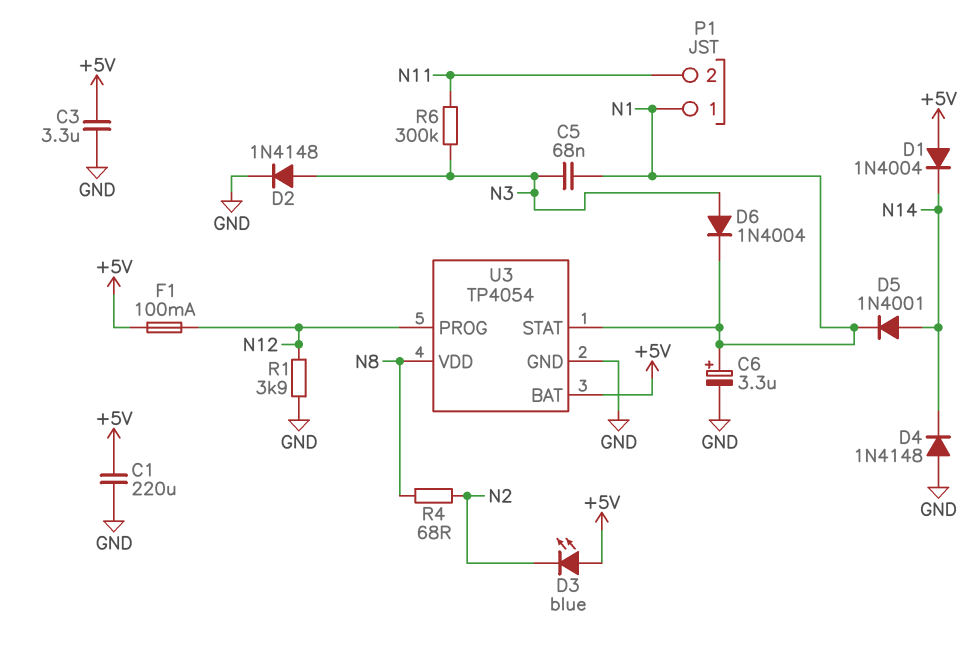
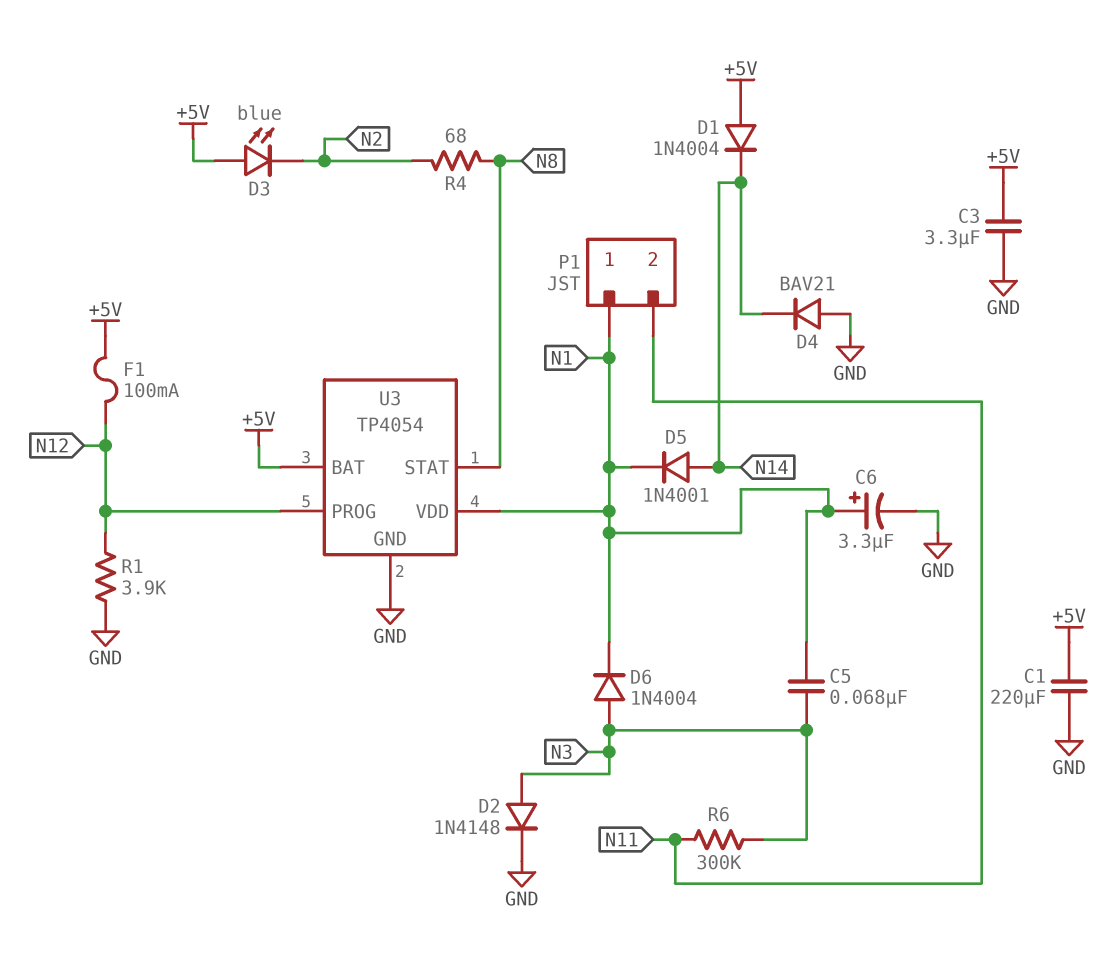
D4: diode 1N4148 (A GND, K N14) -> diode BAV21 (A GND, K N14)
U3 pin STAT: N1 -> N8
U3 pin VDD: N8 -> N1

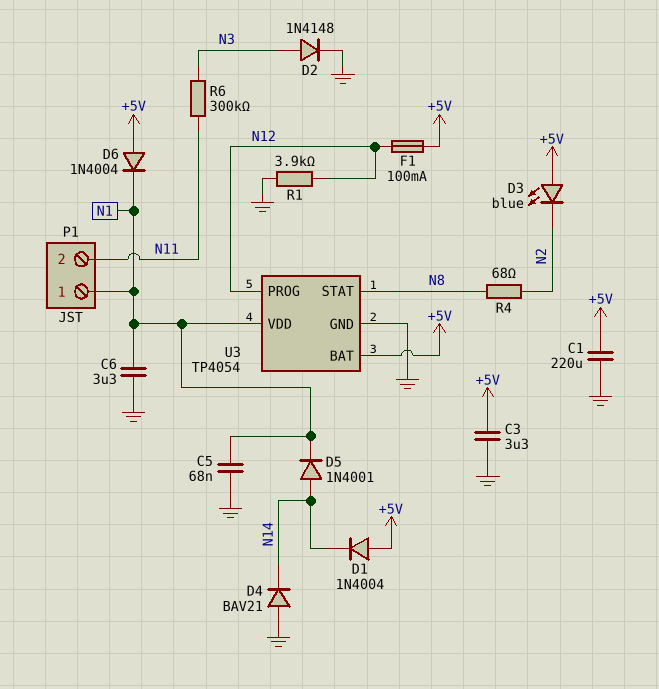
C5: 68nF (N1, N3) -> 68nF (GND, N1)
C6: 3.3uF (plus N1, minus GND) -> 3.3uF (GND, N1)
D6: diode 1N4004 (A N3, K N1) -> diode 1N4004 (A +5V, K N1)

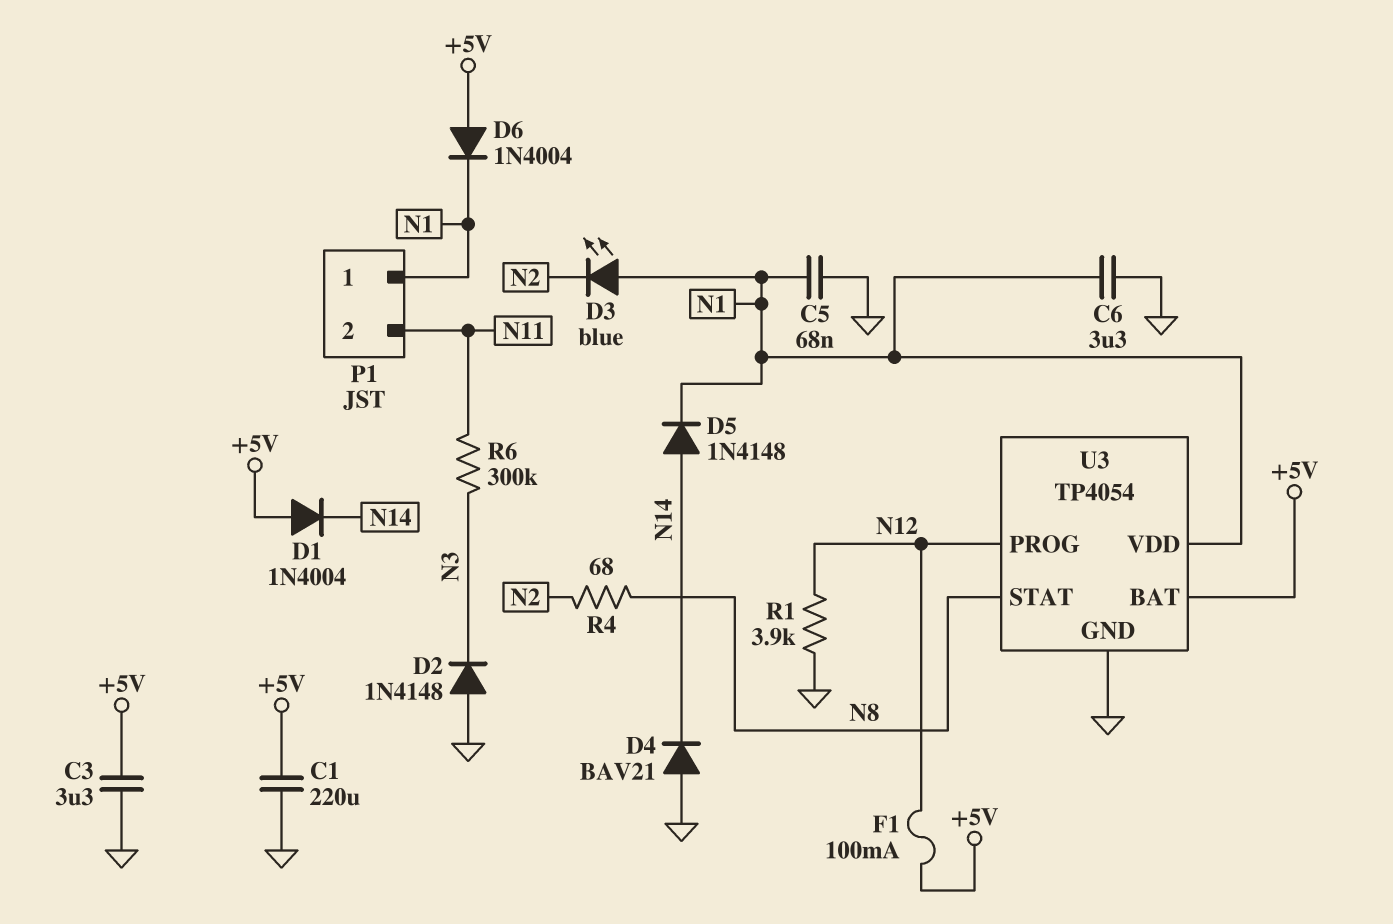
D2: diode 1N4148 (A N3, K GND) -> diode 1N4148 (A GND, K N3)
D3: LED blue (A +5V, K N2) -> LED blue (A N1, K N2)
D5: diode 1N4001 (A N14, K N1) -> diode 1N4148 (A N14, K N1)

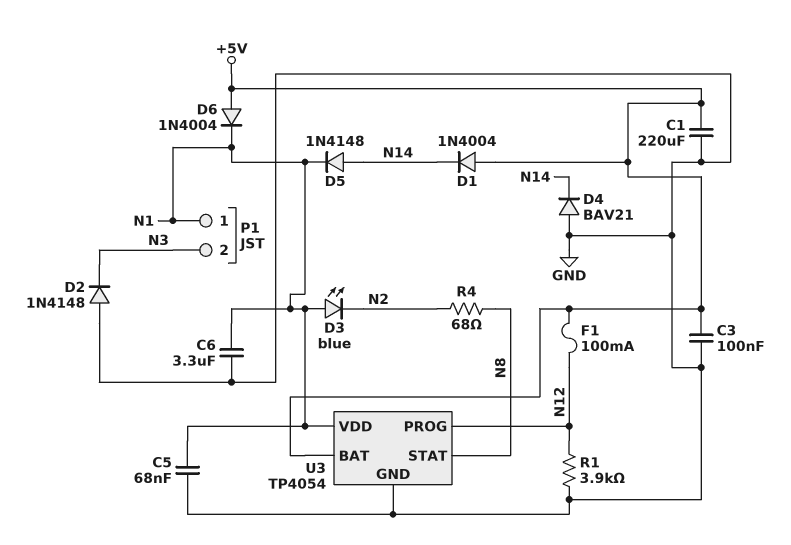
C3: 3.3uF (+5V, GND) -> 100nF (+5V, GND)
P1 pin 2: N11 -> N3
R6: 300k (N3, N11) -> none

